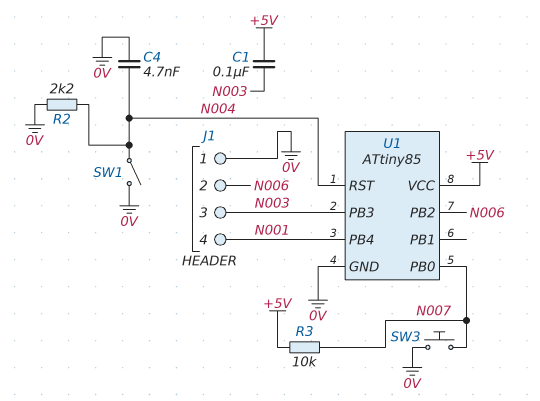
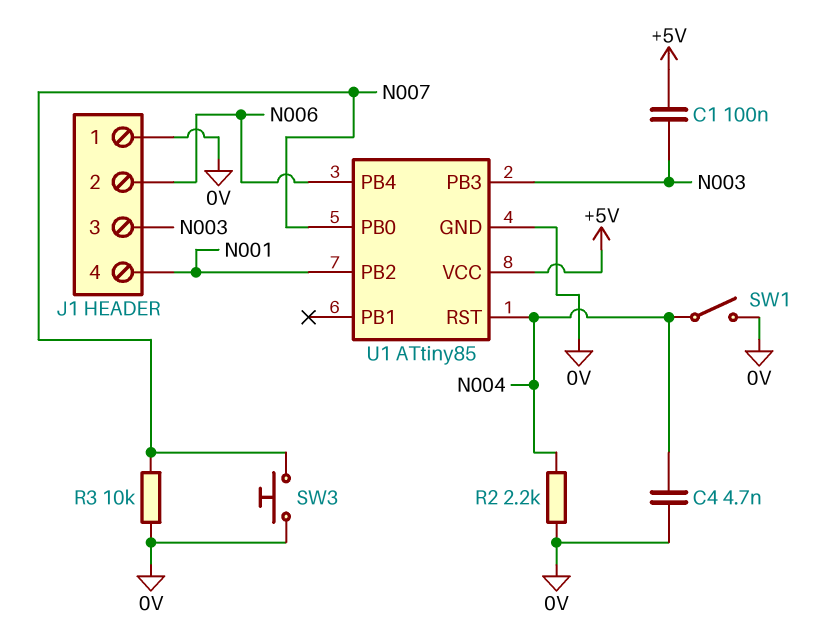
R3: 10k (+5V, N007) -> 10k (0V, N007)
U1 pin PB2: N006 -> N001
U1 pin PB4: N001 -> N006

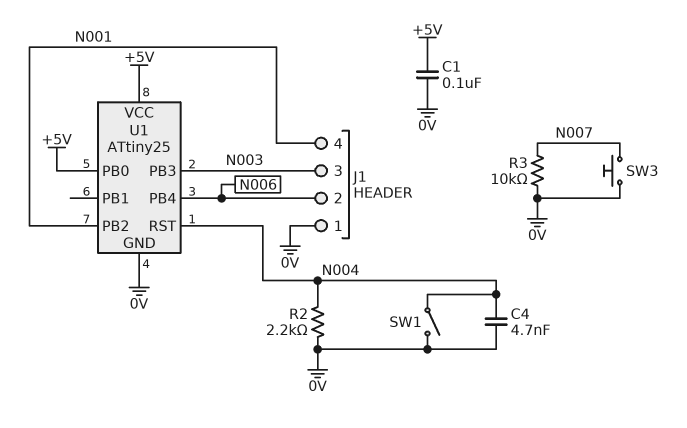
C1: 100nF (+5V, N003) -> 100nF (+5V, 0V)
U1: ATtiny85 -> ATtiny25
U1 pin PB0: N007 -> +5V

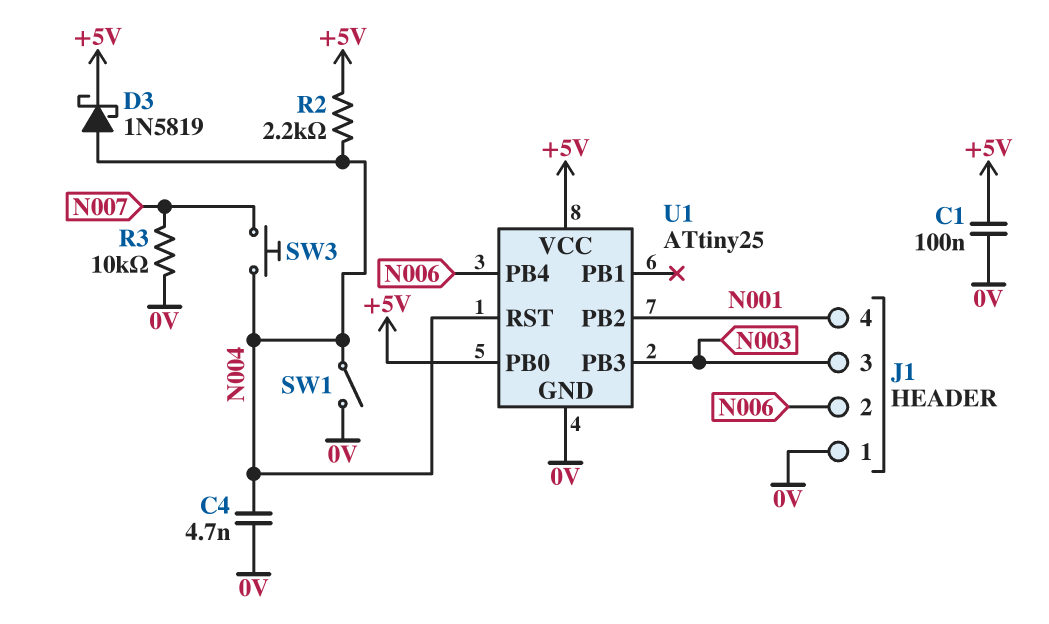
D3: none -> schottky 1N5819 (A N004, K +5V)
R2: 2.2k (0V, N004) -> 2.2k (+5V, N004)
SW3: button (0V, N007) -> button (N004, N007)

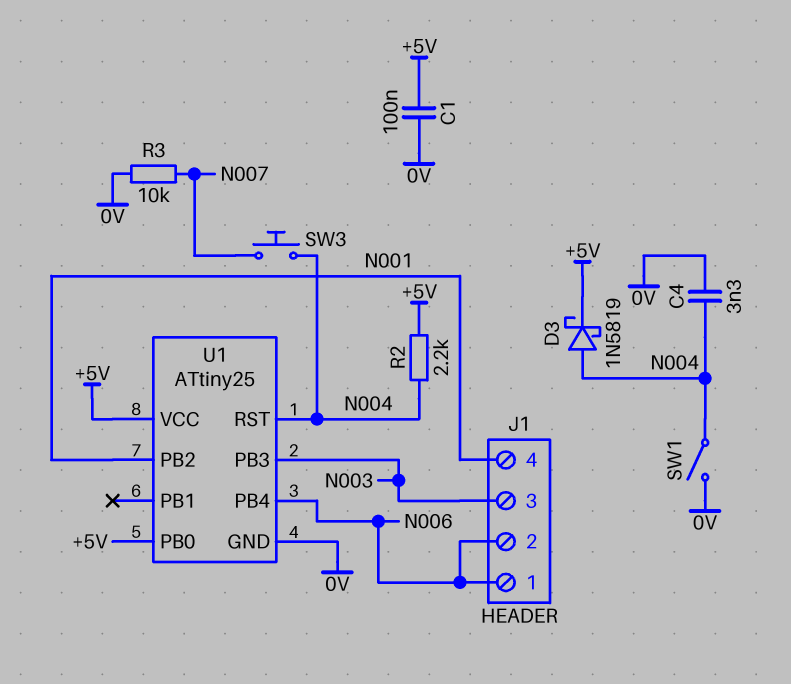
C4: 4.7nF (0V, N004) -> 3.3nF (0V, N004)
J1 pin 1: 0V -> N006

